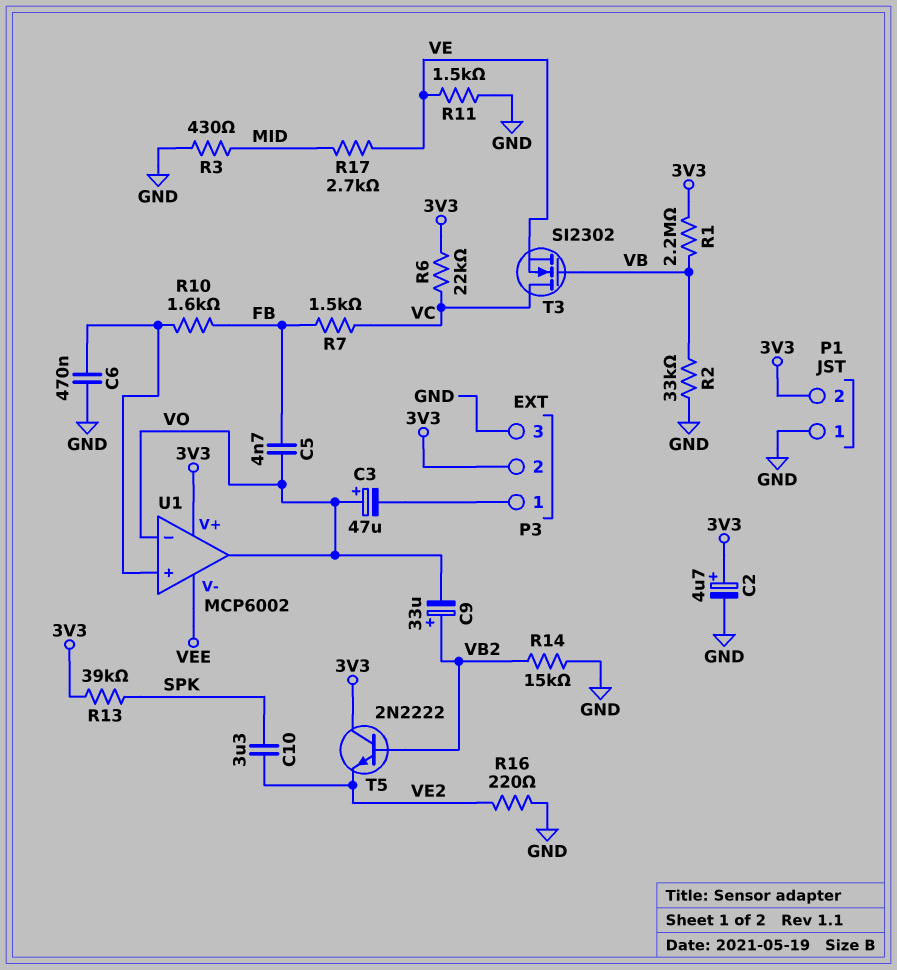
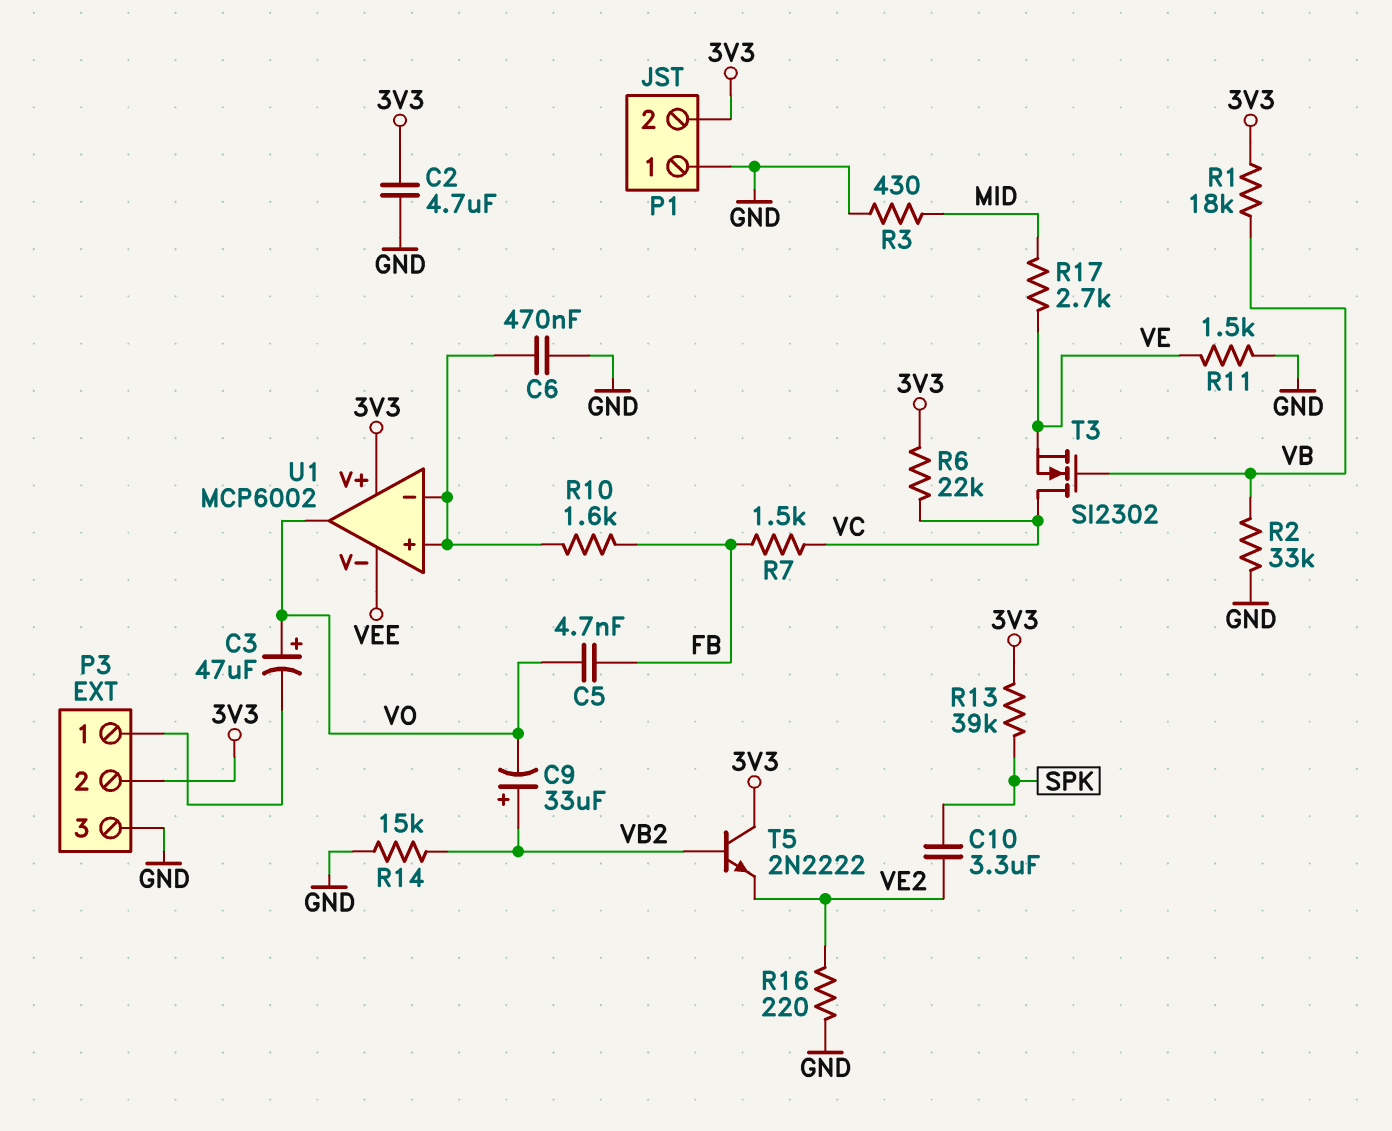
C2: 4.7uF (plus 3V3, minus GND) -> 4.7uF (3V3, GND)
R1: 2.2M (3V3, VB) -> 18k (3V3, VB)
U1 pin in-: VO -> U1/in+

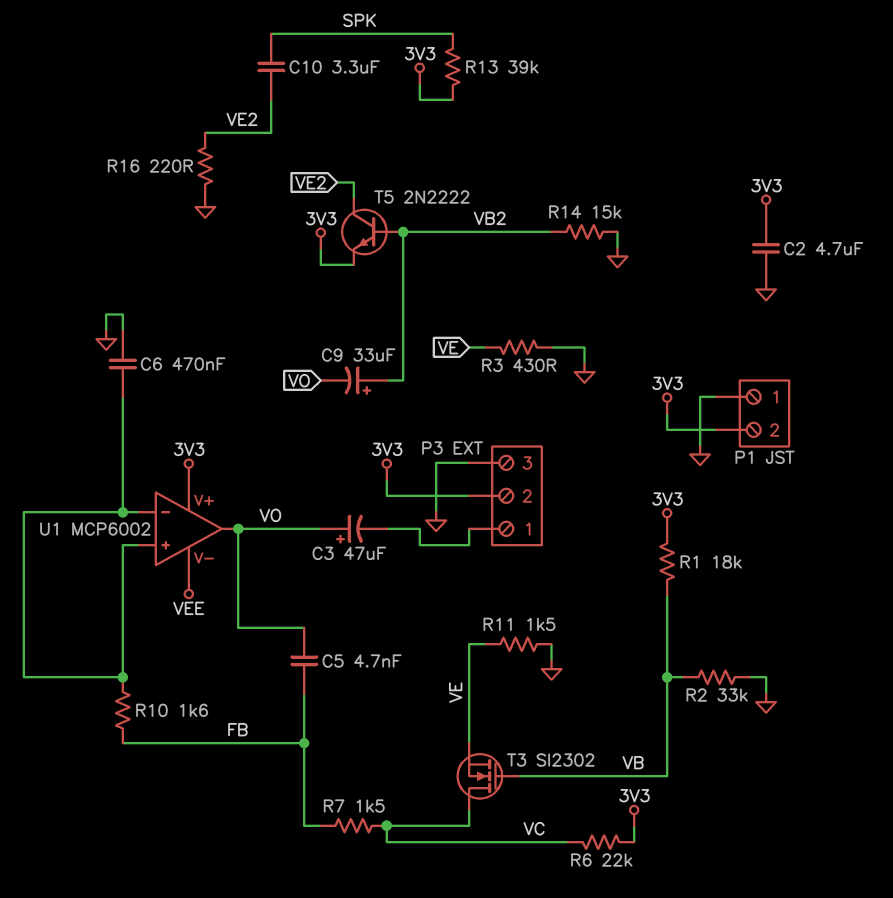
R3: 430 (GND, MID) -> 430 (GND, VE)
R17: 2.7k (MID, VE) -> none
T5: NPN 2N2222 (B VB2, C 3V3, E VE2) -> NPN 2N2222 (B VB2, C VE2, E 3V3)

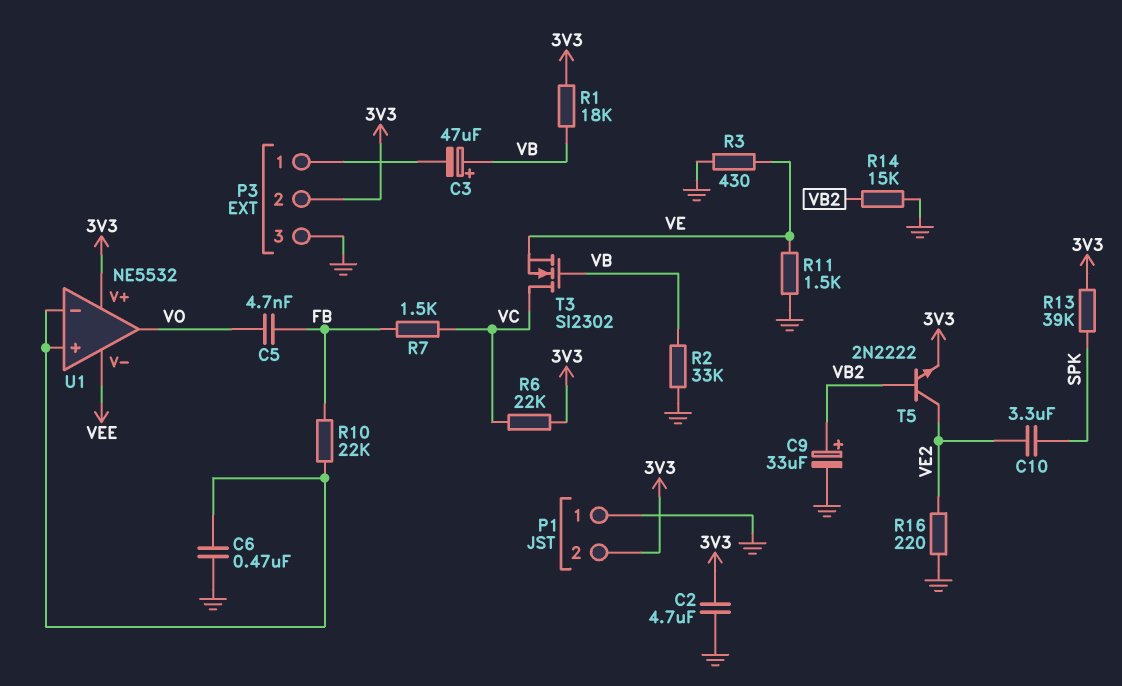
C3: 47uF (plus VO, minus P3/1) -> 47uF (plus VB, minus P3/1)
C9: 33uF (plus VB2, minus VO) -> 33uF (plus VB2, minus GND)
R10: 1.6k (FB, U1/in+) -> 22k (FB, U1/in+)
U1: MCP6002 -> NE5532

